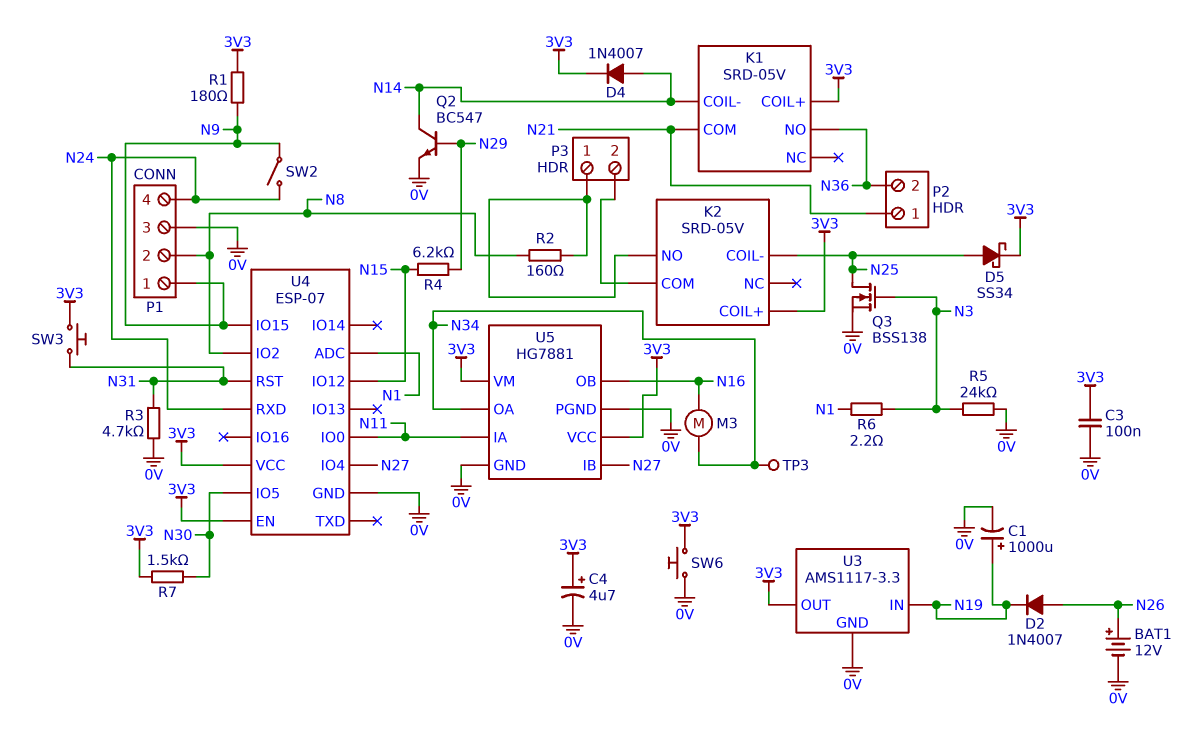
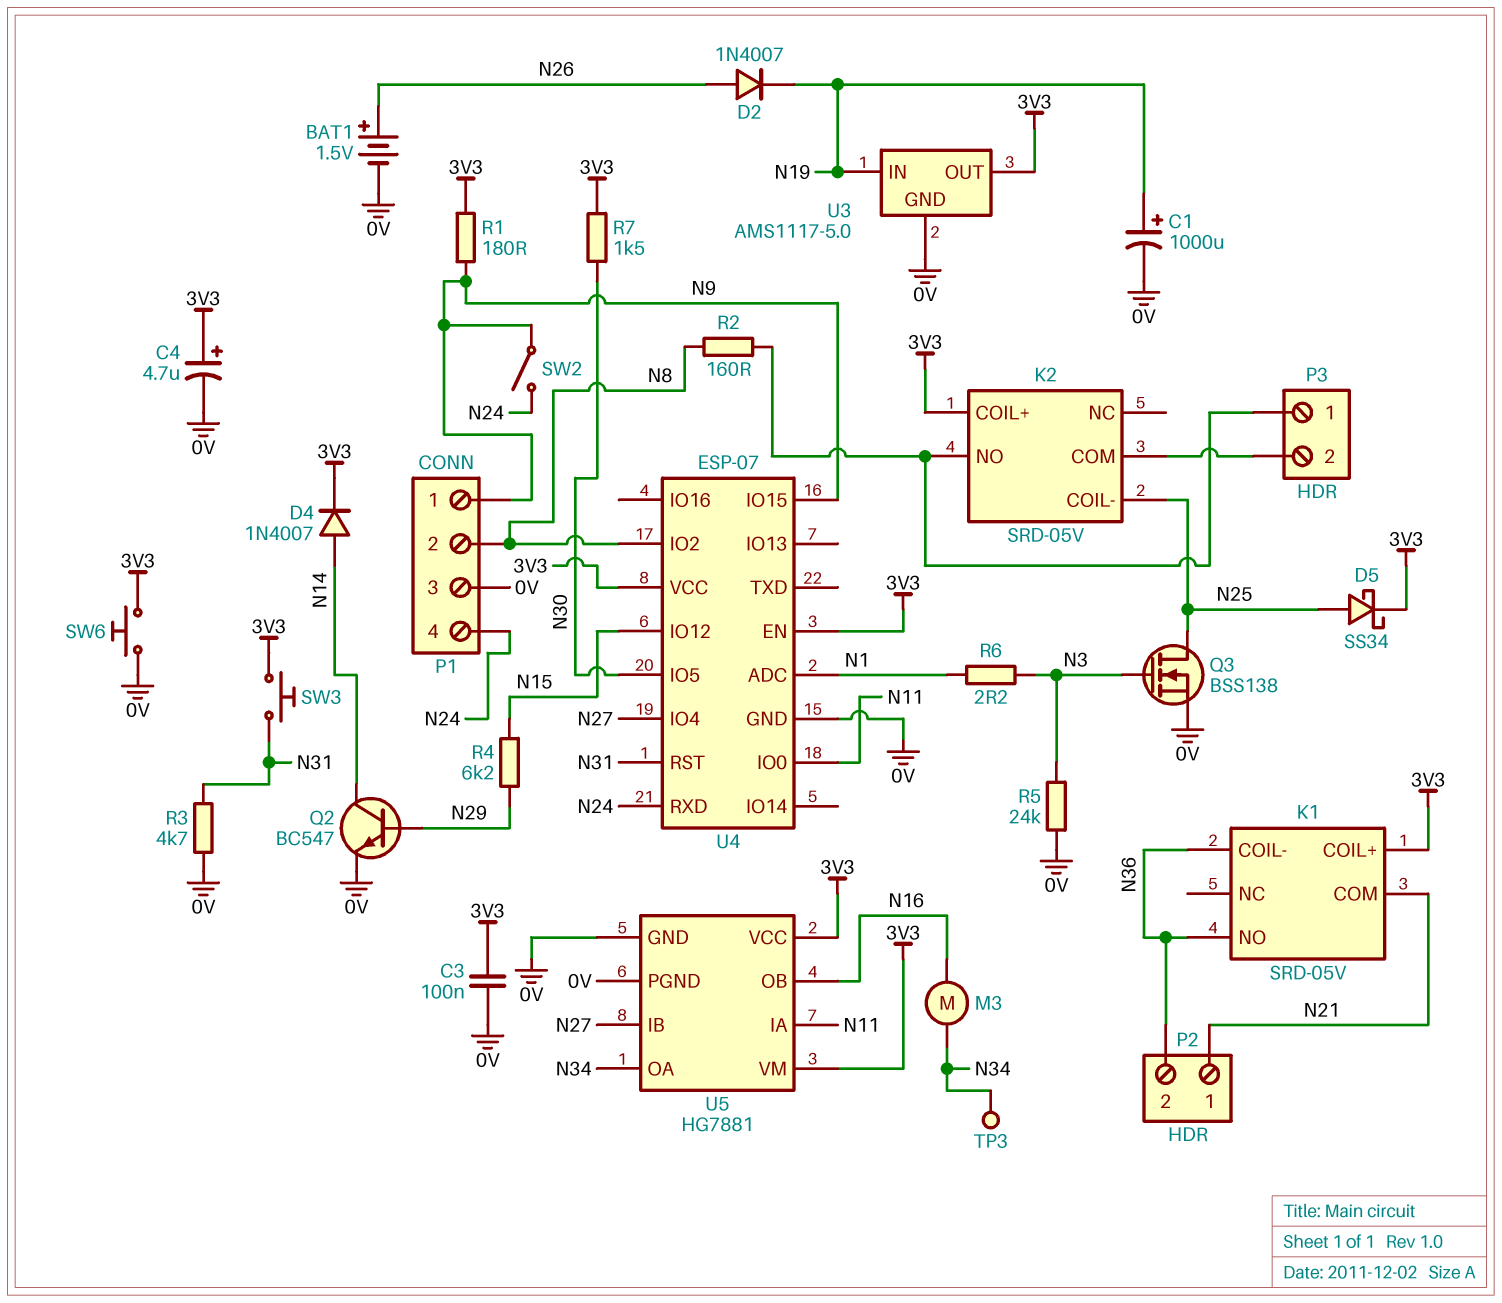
BAT1: 12V (plus N26, minus 0V) -> 1.5V (plus N26, minus 0V)
K1 pin COIL-: N14 -> N36
U3: AMS1117-3.3 -> AMS1117-5.0

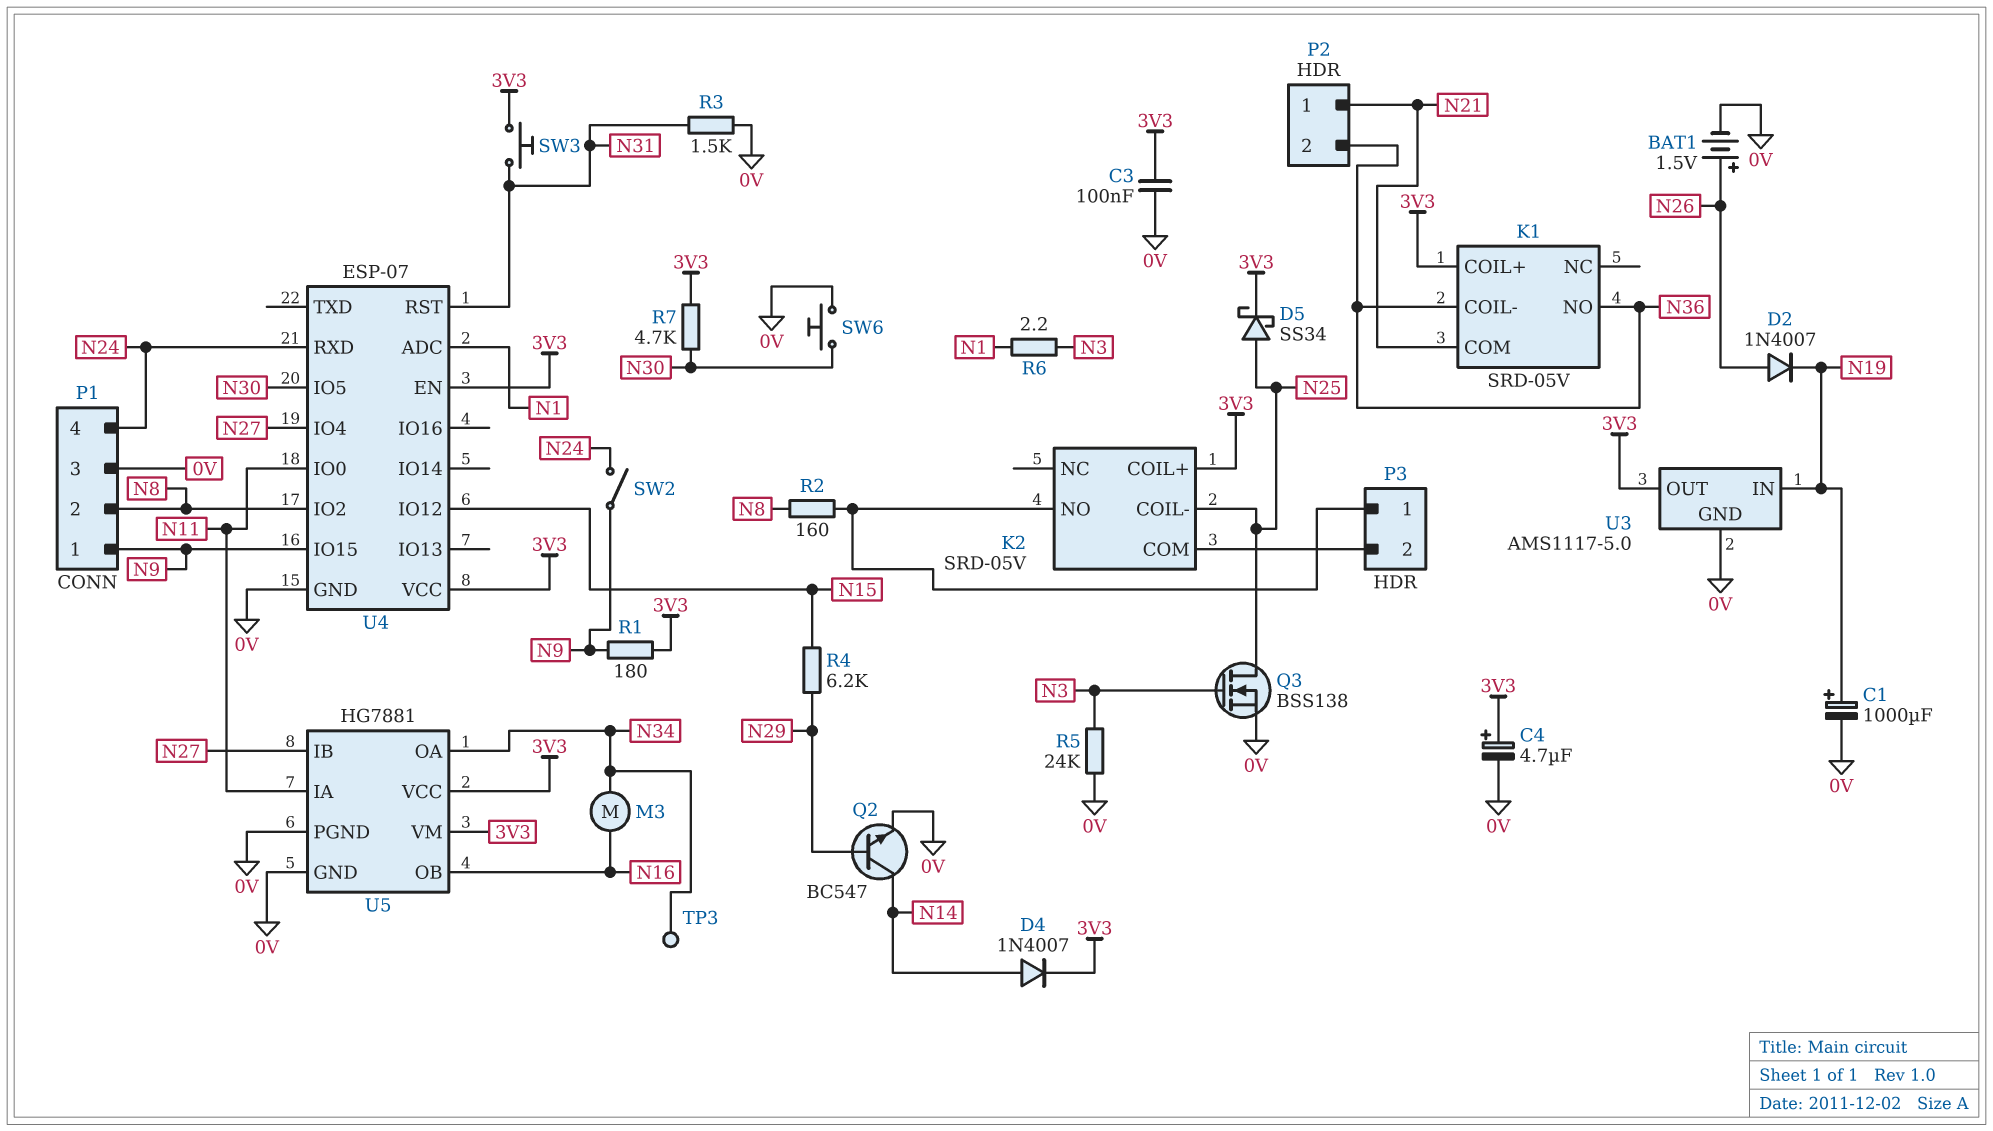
R3: 4.7k (0V, N31) -> 1.5k (0V, N31)
R7: 1.5k (3V3, N30) -> 4.7k (3V3, N30)
SW6: button (0V, 3V3) -> button (0V, N30)

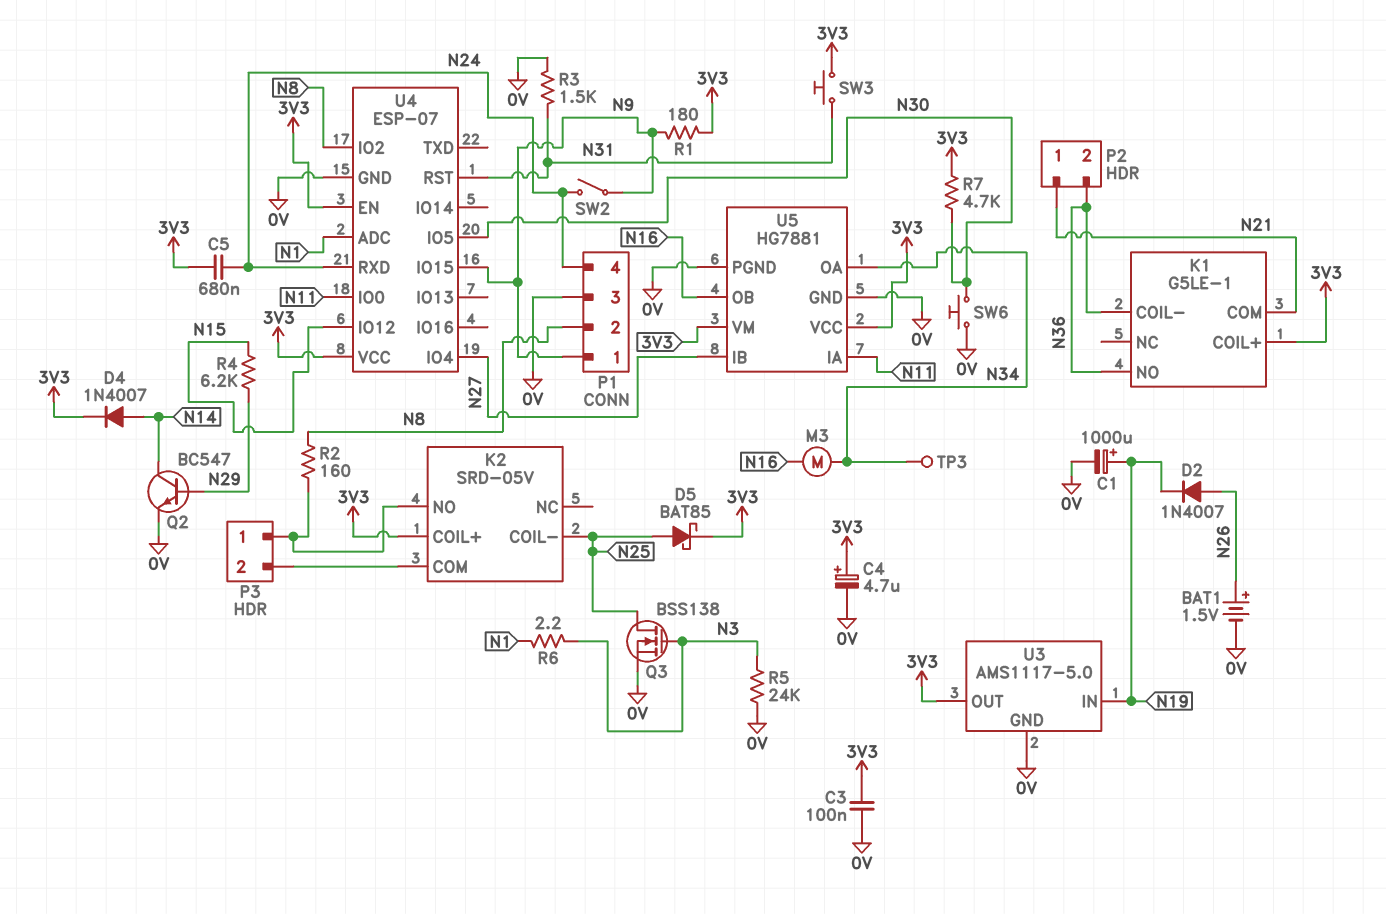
C5: none -> 680nF (3V3, N24)
D5: schottky SS34 (A N25, K 3V3) -> schottky BAT85 (A N25, K 3V3)
K1: SRD-05V -> G5LE-1

